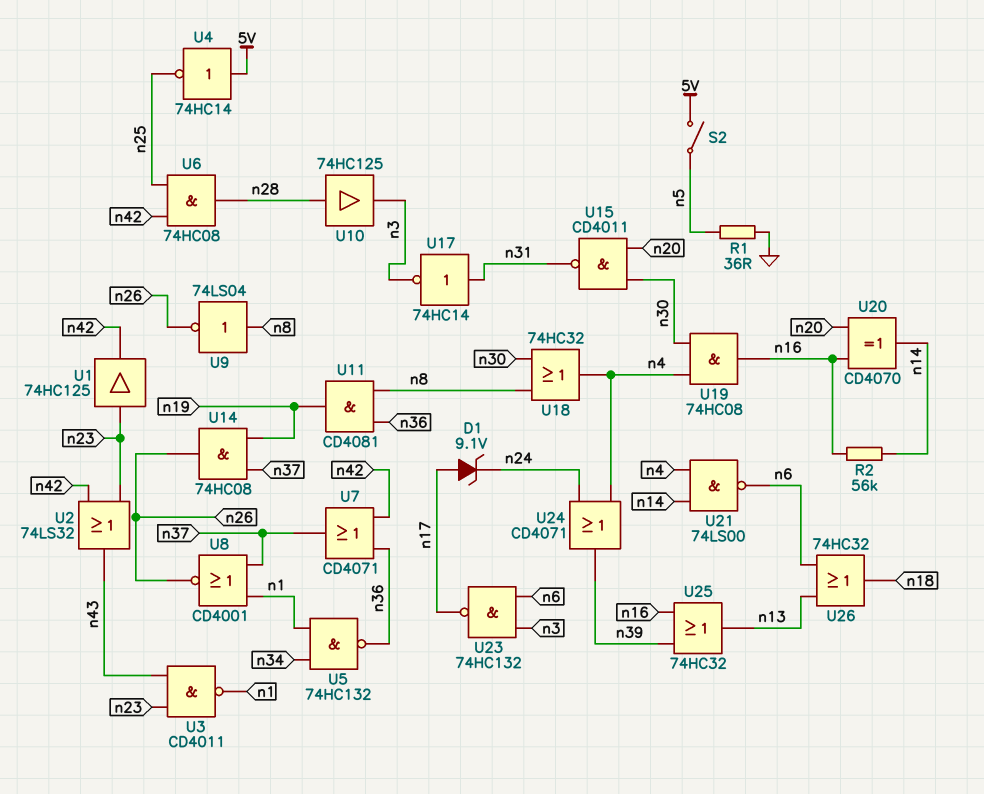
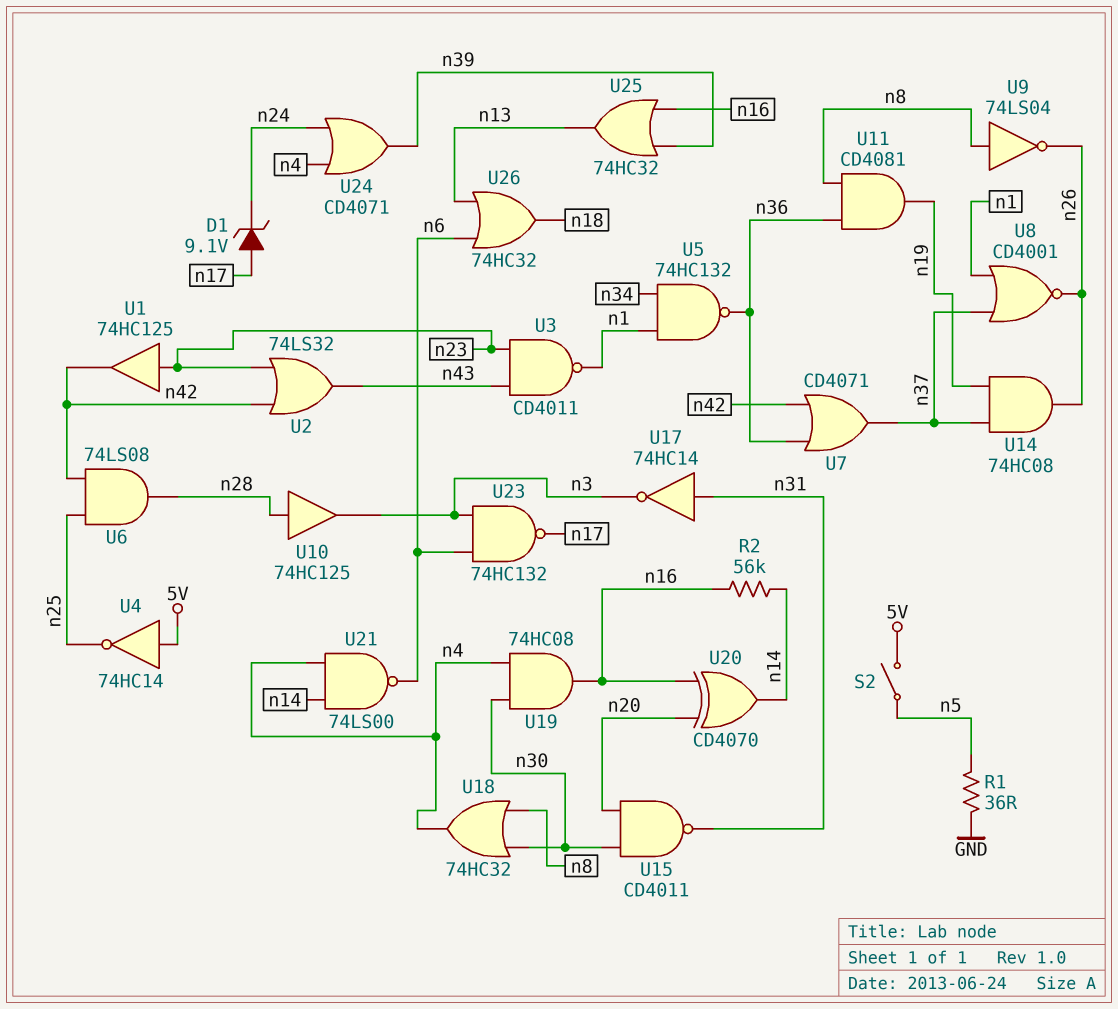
U6: AND 74HC08 (in n25, in n42, out n28) -> AND 74LS08 (in n25, in n42, out n28)

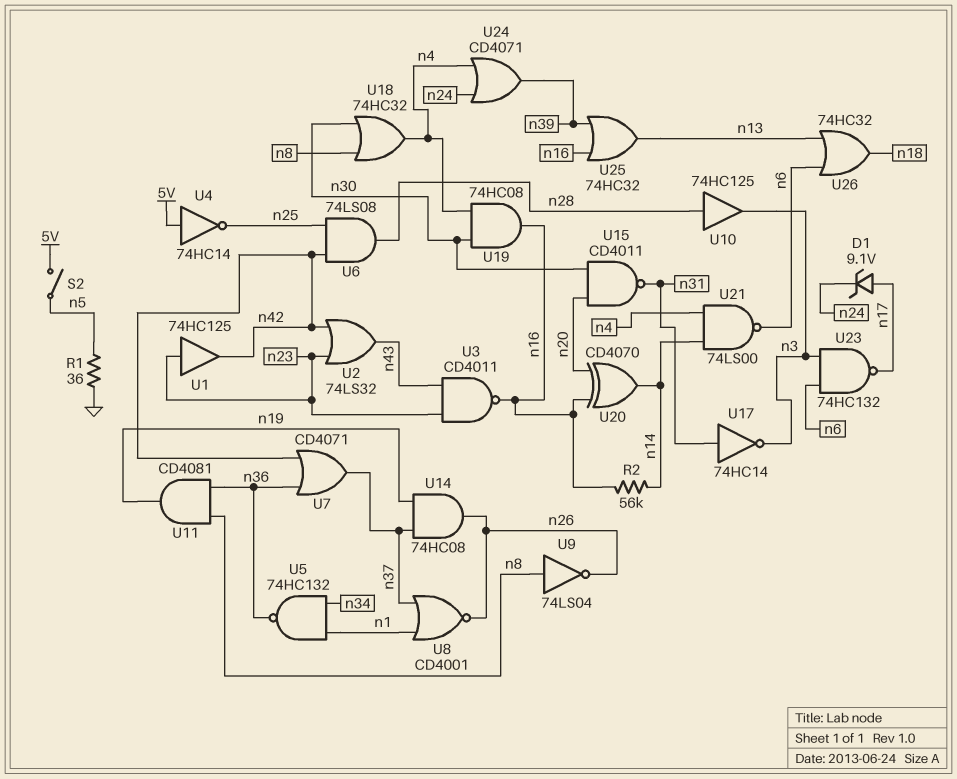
U3: NAND CD4011 (in n23, in n43, out n1) -> NAND CD4011 (in n23, in n43, out n16)

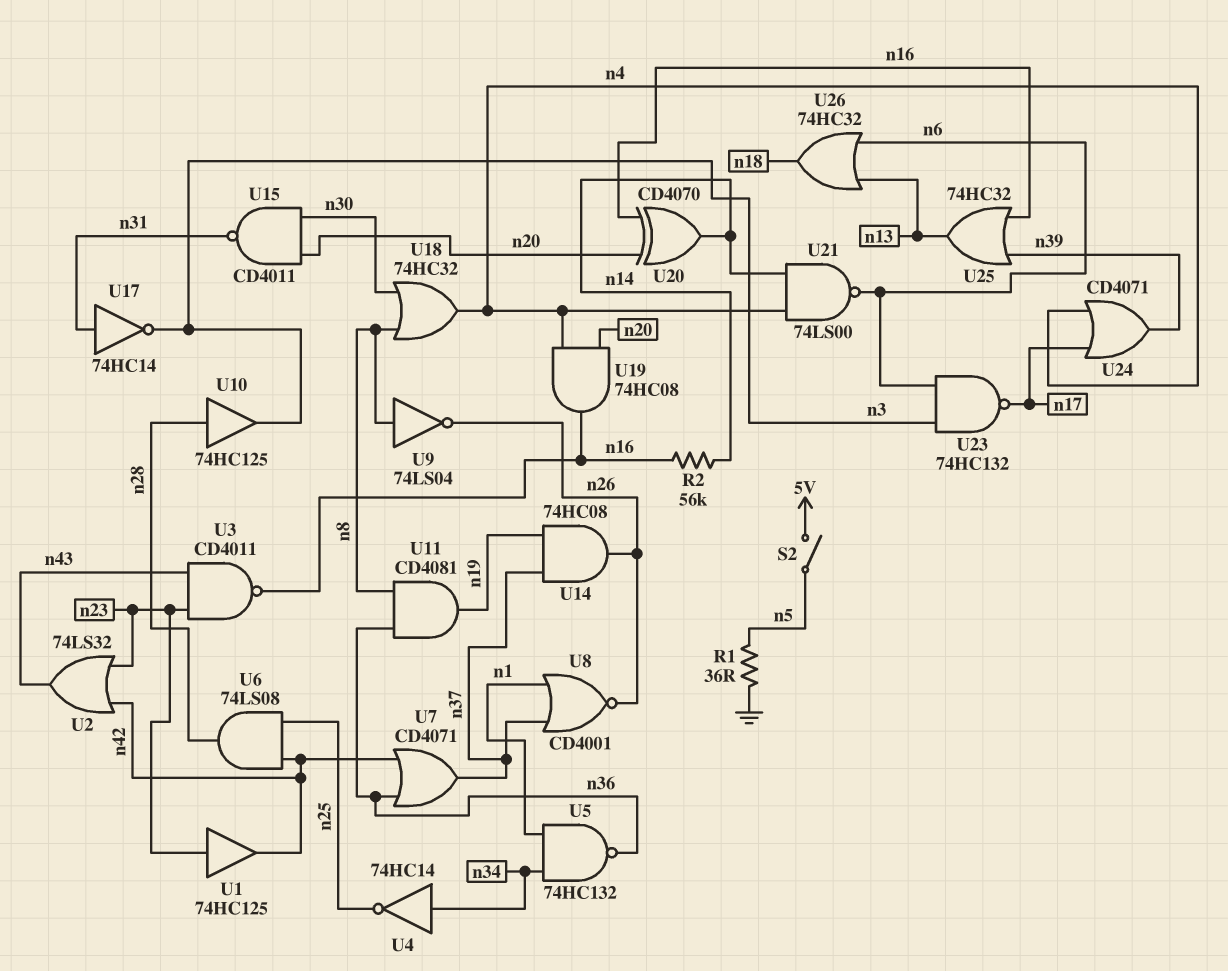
D1: zener 9.1V (A n17, K n24) -> none
U4: NOT 74HC14 (in 5V, out n25) -> NOT 74HC14 (in n34, out n25)
U19: AND 74HC08 (in n4, in n30, out n16) -> AND 74HC08 (in n4, in n20, out n16)
U24: OR CD4071 (in n4, in n24, out n39) -> OR CD4071 (in n4, in n17, out n39)

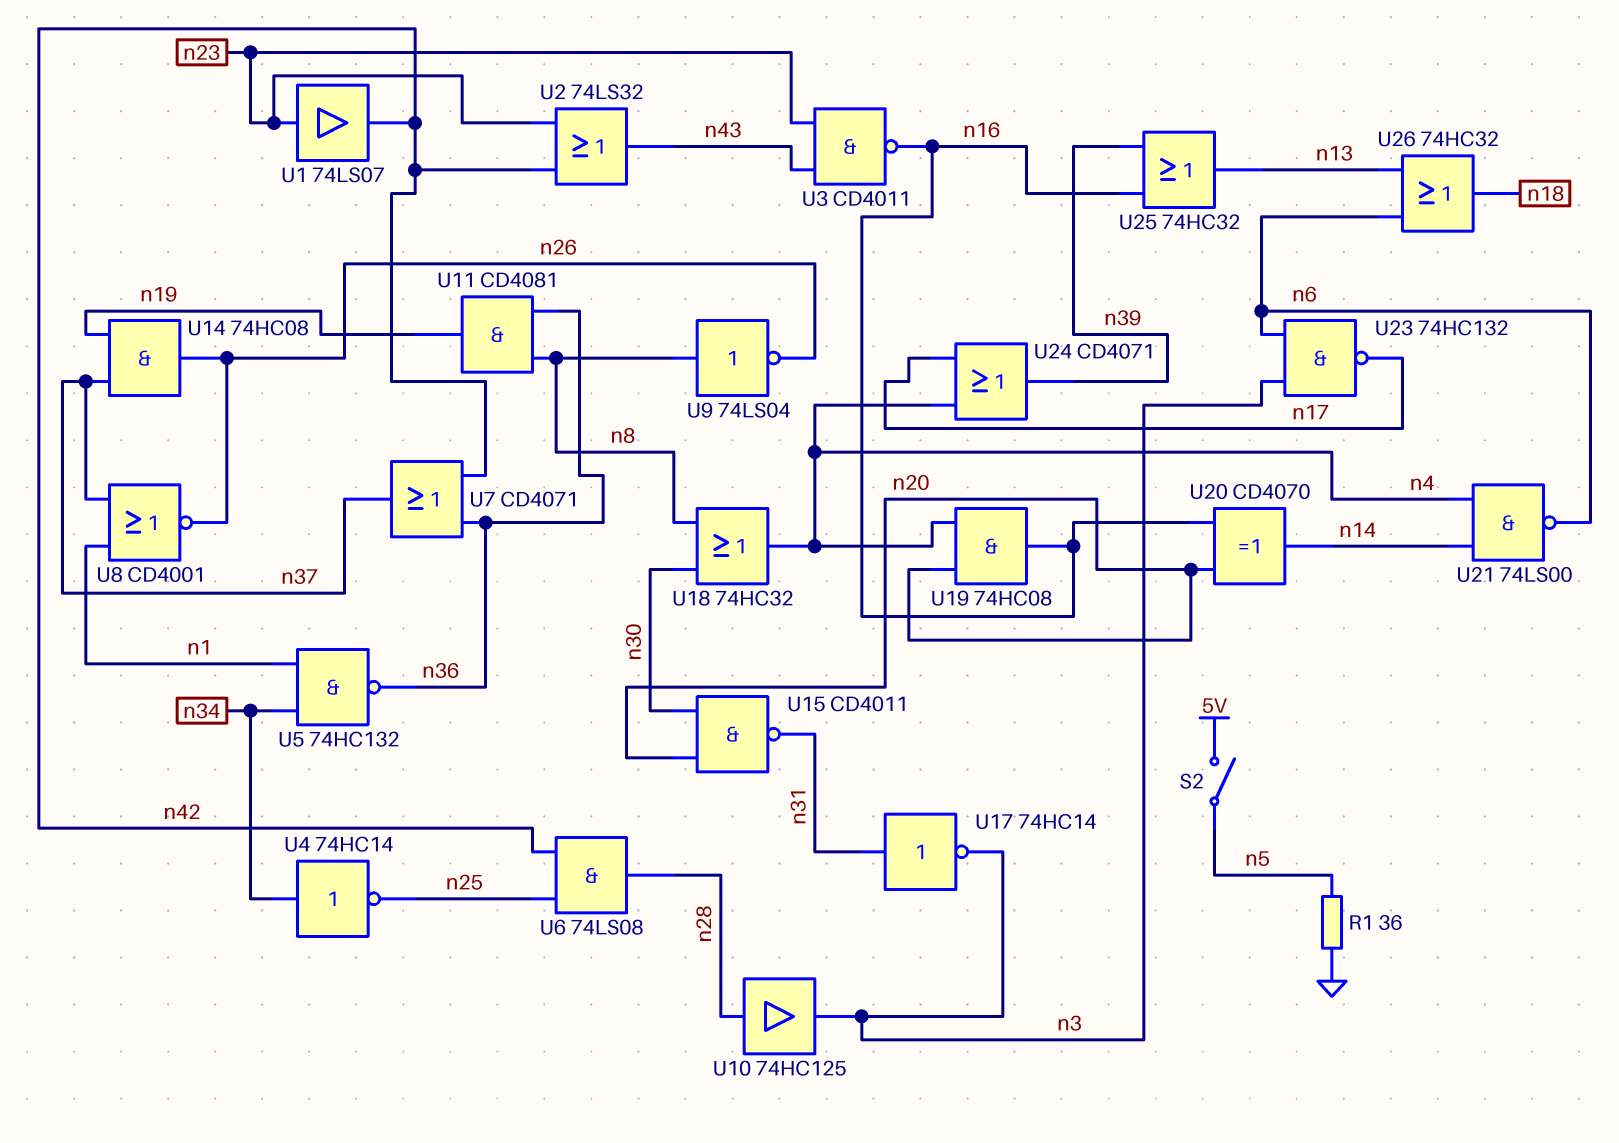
R2: 56k (n14, n16) -> none
U1: buffer 74HC125 (in n23, out n42) -> buffer 74LS07 (in n23, out n42)

